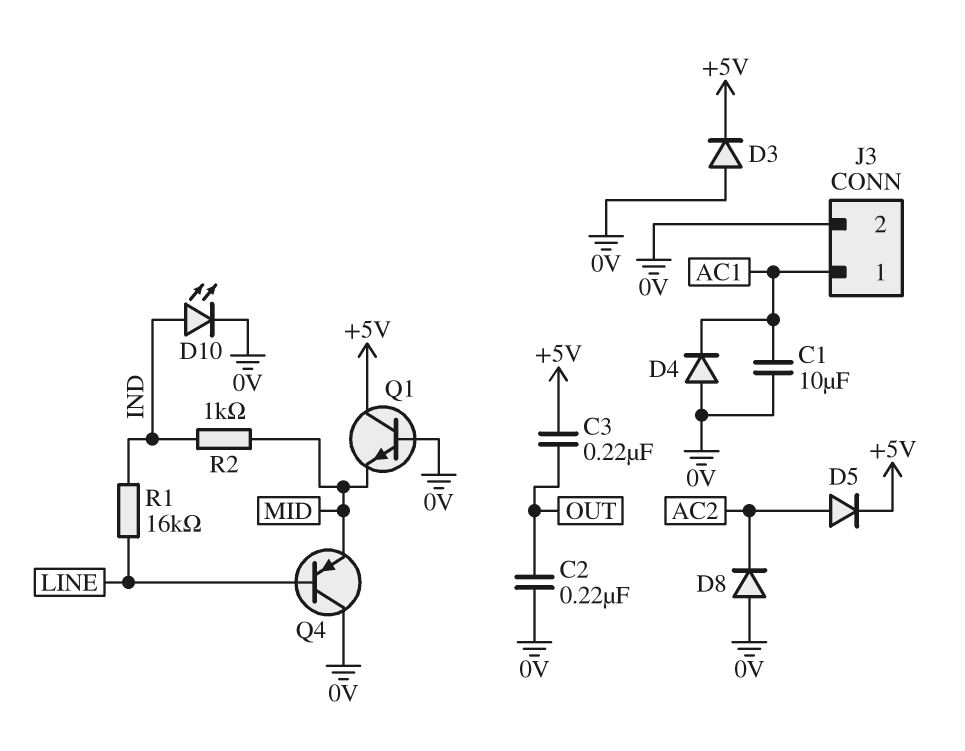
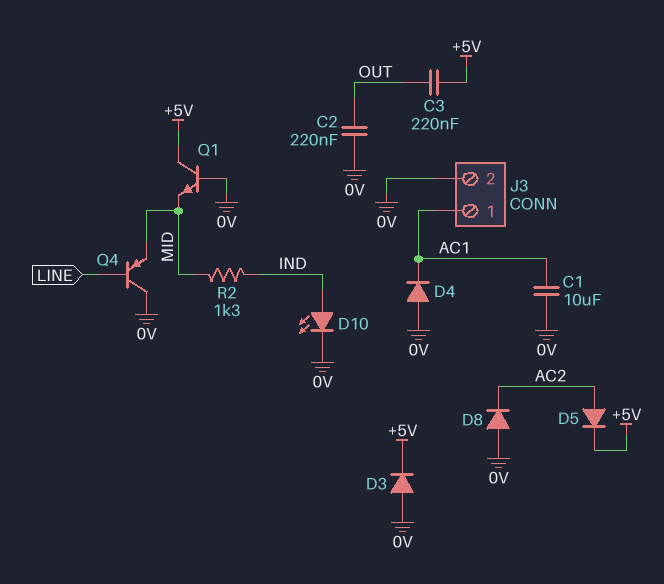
R1: 16k (IND, LINE) -> none
R2: 1k (IND, MID) -> 1.3k (IND, MID)

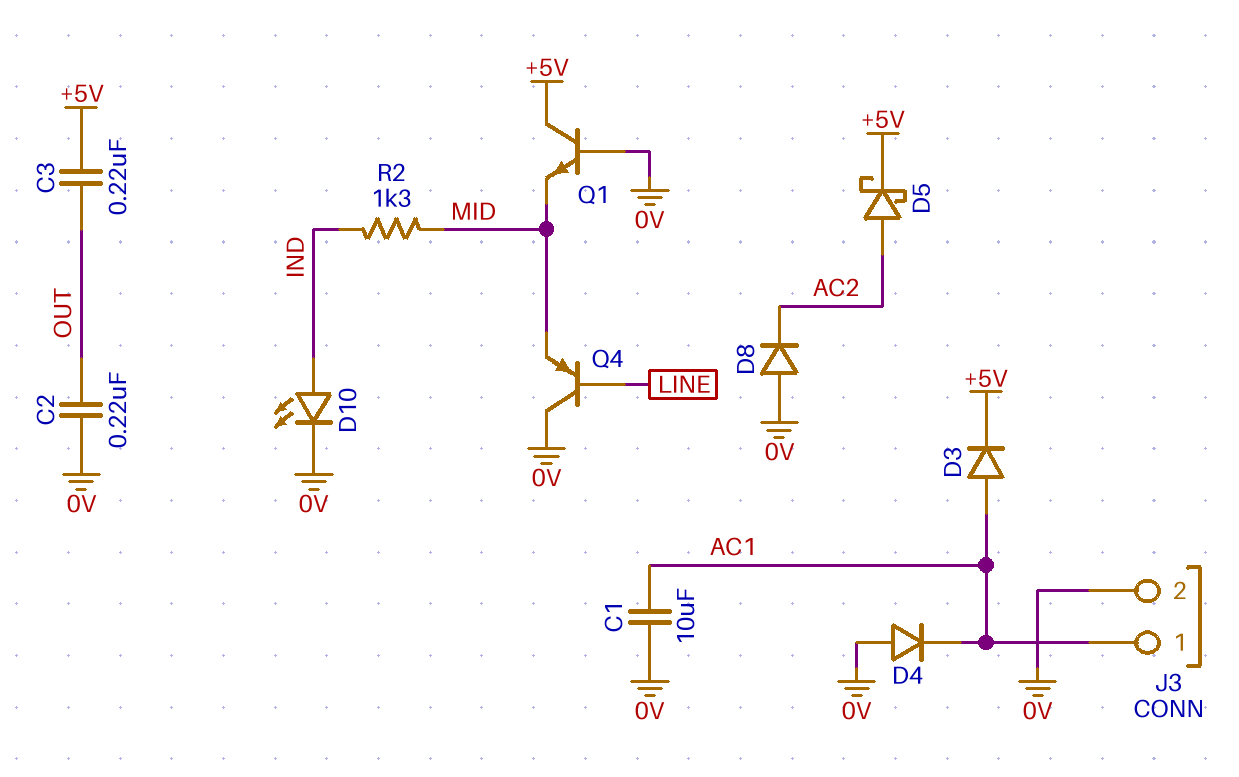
D3: diode (A 0V, K +5V) -> diode (A AC1, K +5V)
D5: diode (A AC2, K +5V) -> schottky (A AC2, K +5V)

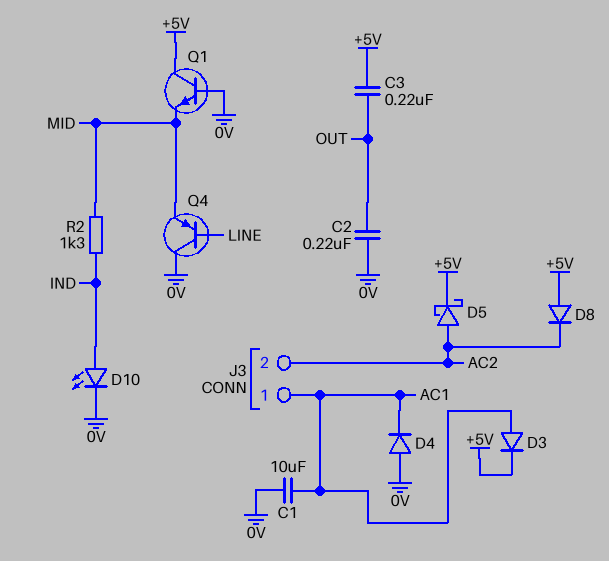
D8: diode (A 0V, K AC2) -> diode (A +5V, K AC2)
J3 pin 2: 0V -> AC2

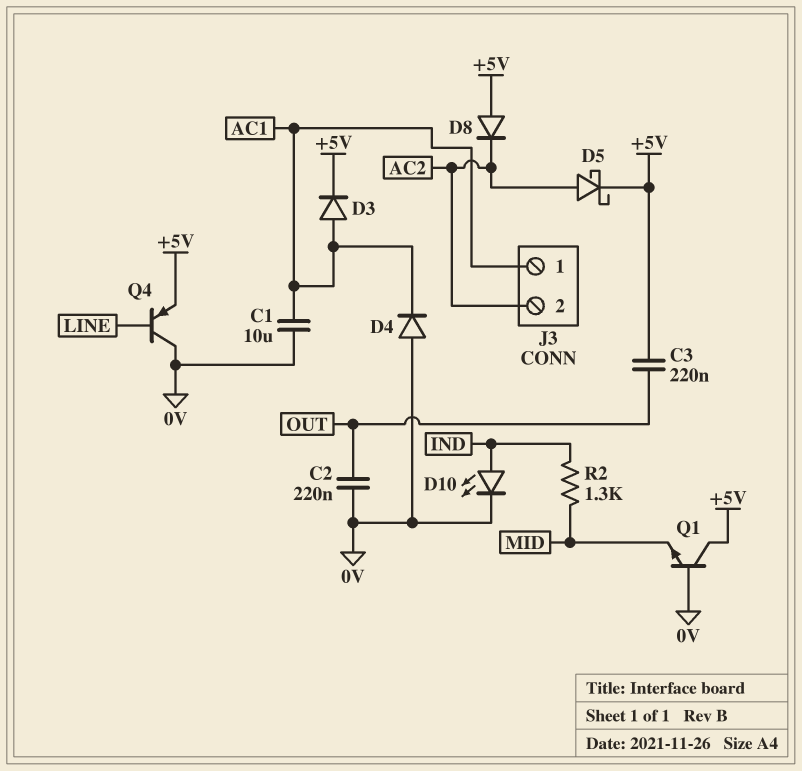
Q4: PNP (B LINE, C 0V, E MID) -> PNP (B LINE, C 0V, E +5V)

